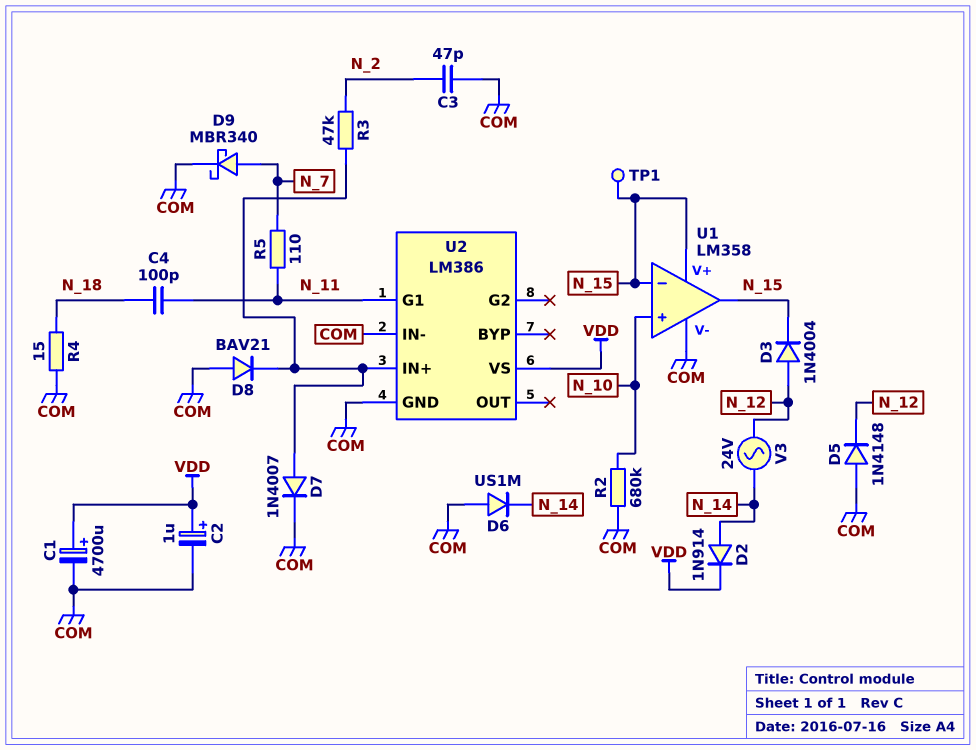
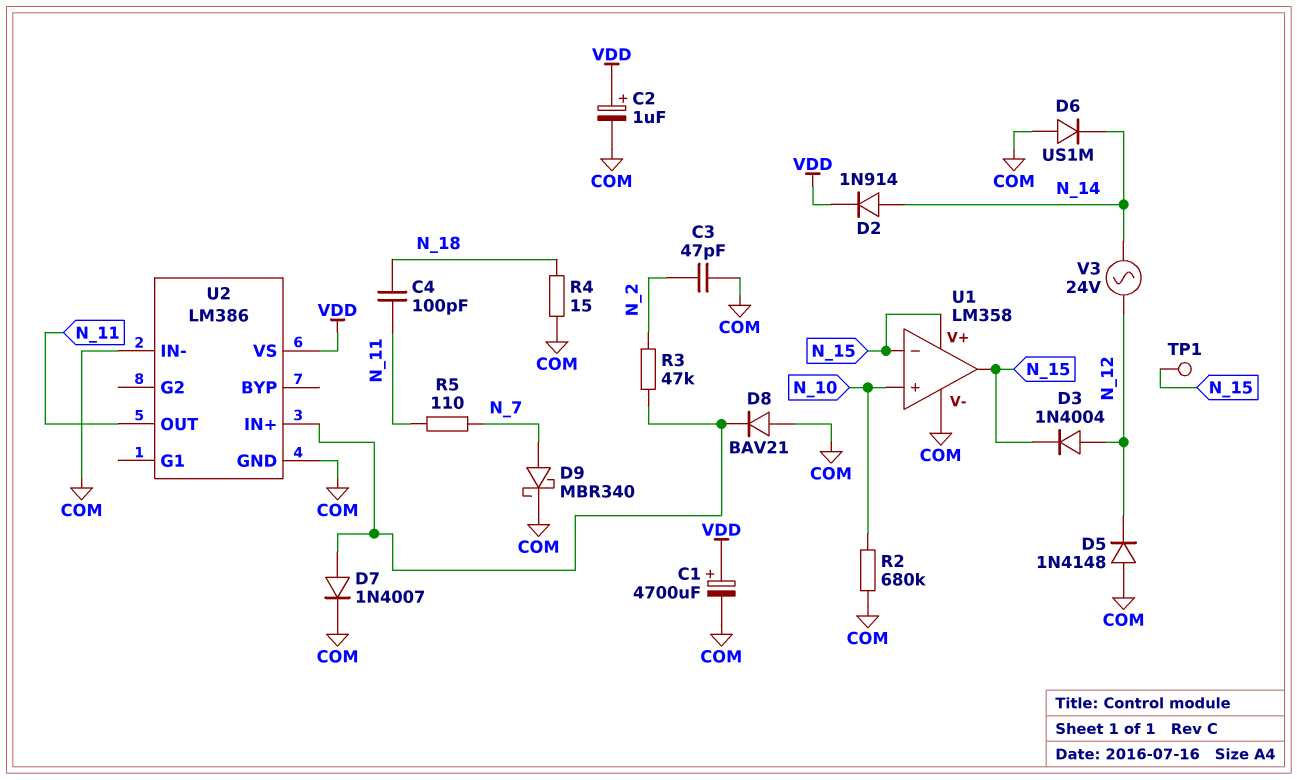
U2 pin G1: N_11 -> none
U2 pin OUT: none -> N_11

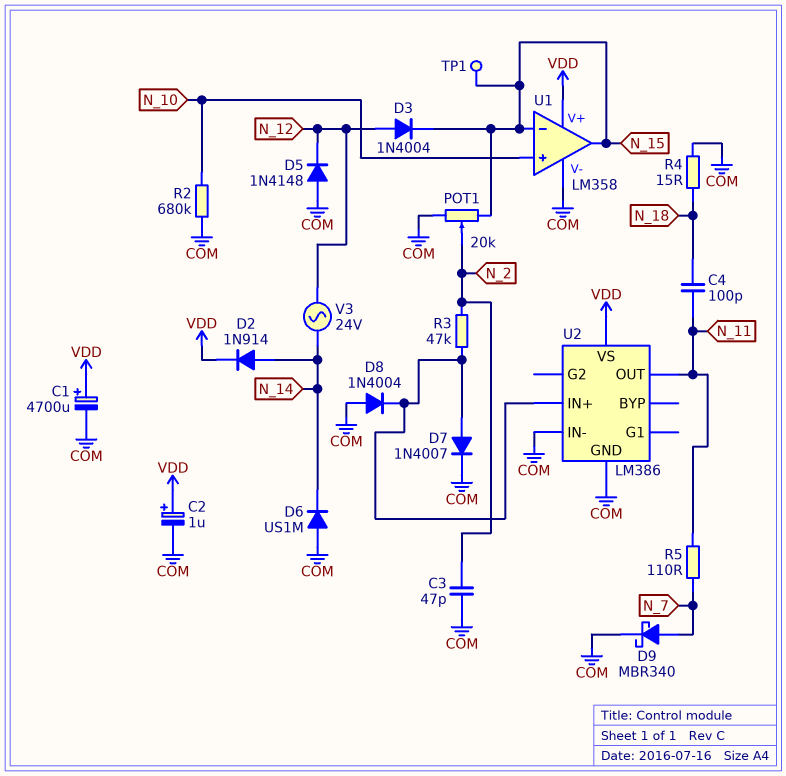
D8: diode BAV21 (A COM, K U2/IN+) -> diode 1N4004 (A COM, K U2/IN+)
POT1: none -> 20k (COM, N_15, wiper N_2)
U1 pin V+: N_15 -> VDD

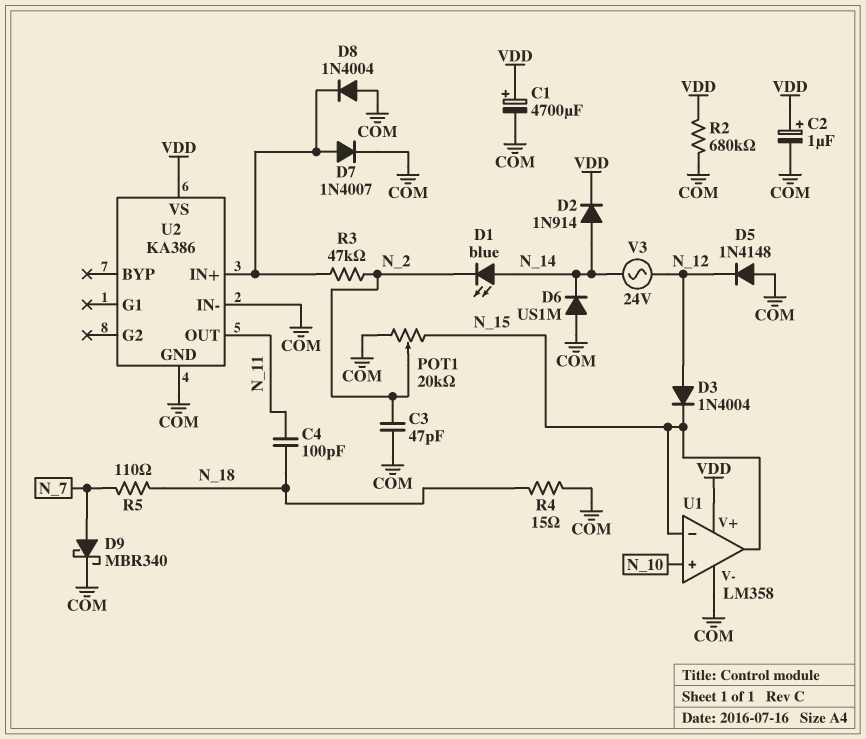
D1: none -> LED blue (A N_14, K N_2)
R2: 680k (COM, N_10) -> 680k (COM, VDD)
R5: 110 (N_7, N_11) -> 110 (N_7, N_18)
TP1: test point (N_15) -> none
U2: LM386 -> KA386

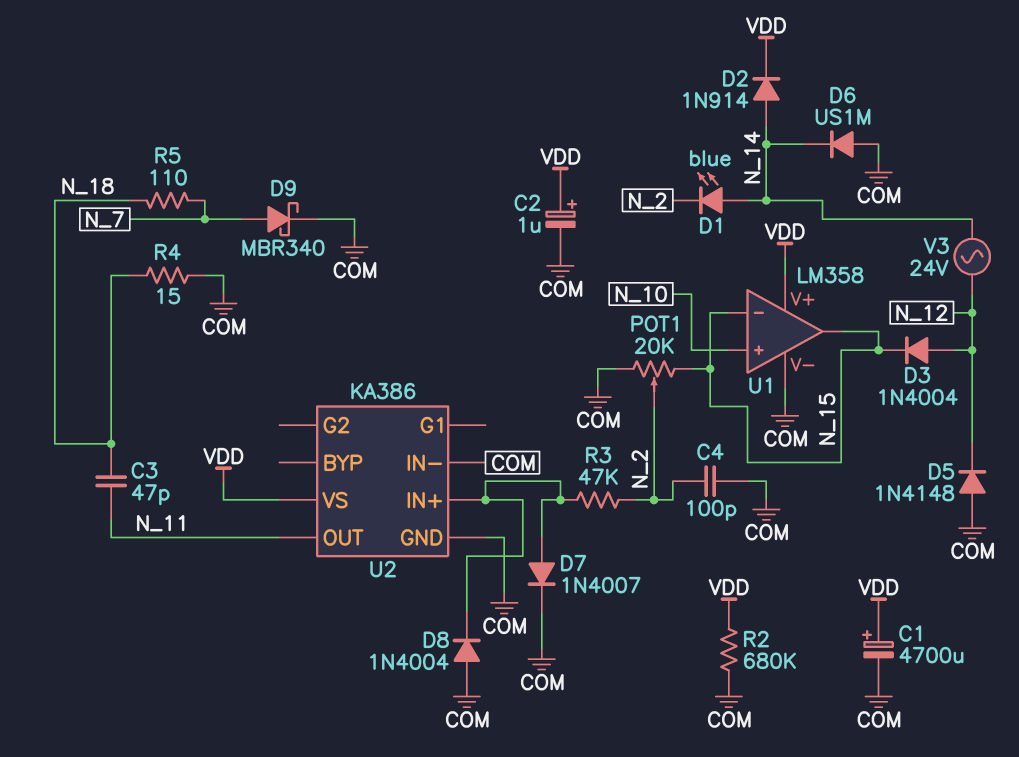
C3: 47pF (COM, N_2) -> 47pF (N_11, N_18)
C4: 100pF (N_11, N_18) -> 100pF (COM, N_2)

